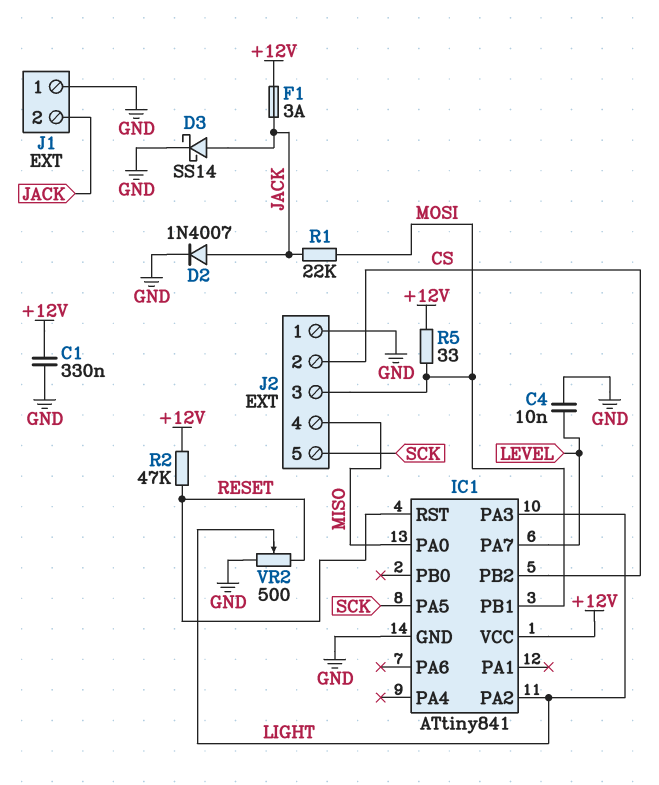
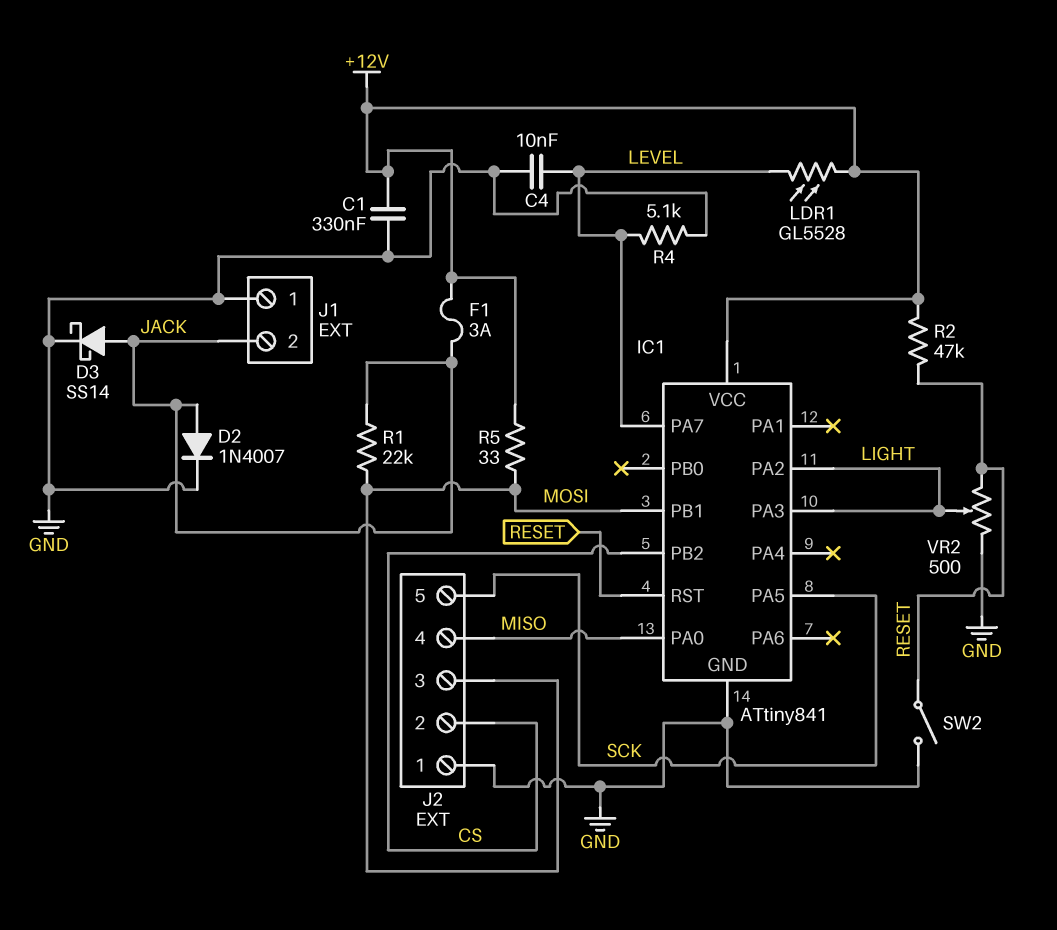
LDR1: none -> GL5528 (+12V, LEVEL)
R4: none -> 5.1k (GND, LEVEL)
SW2: none -> switch (GND, RESET)

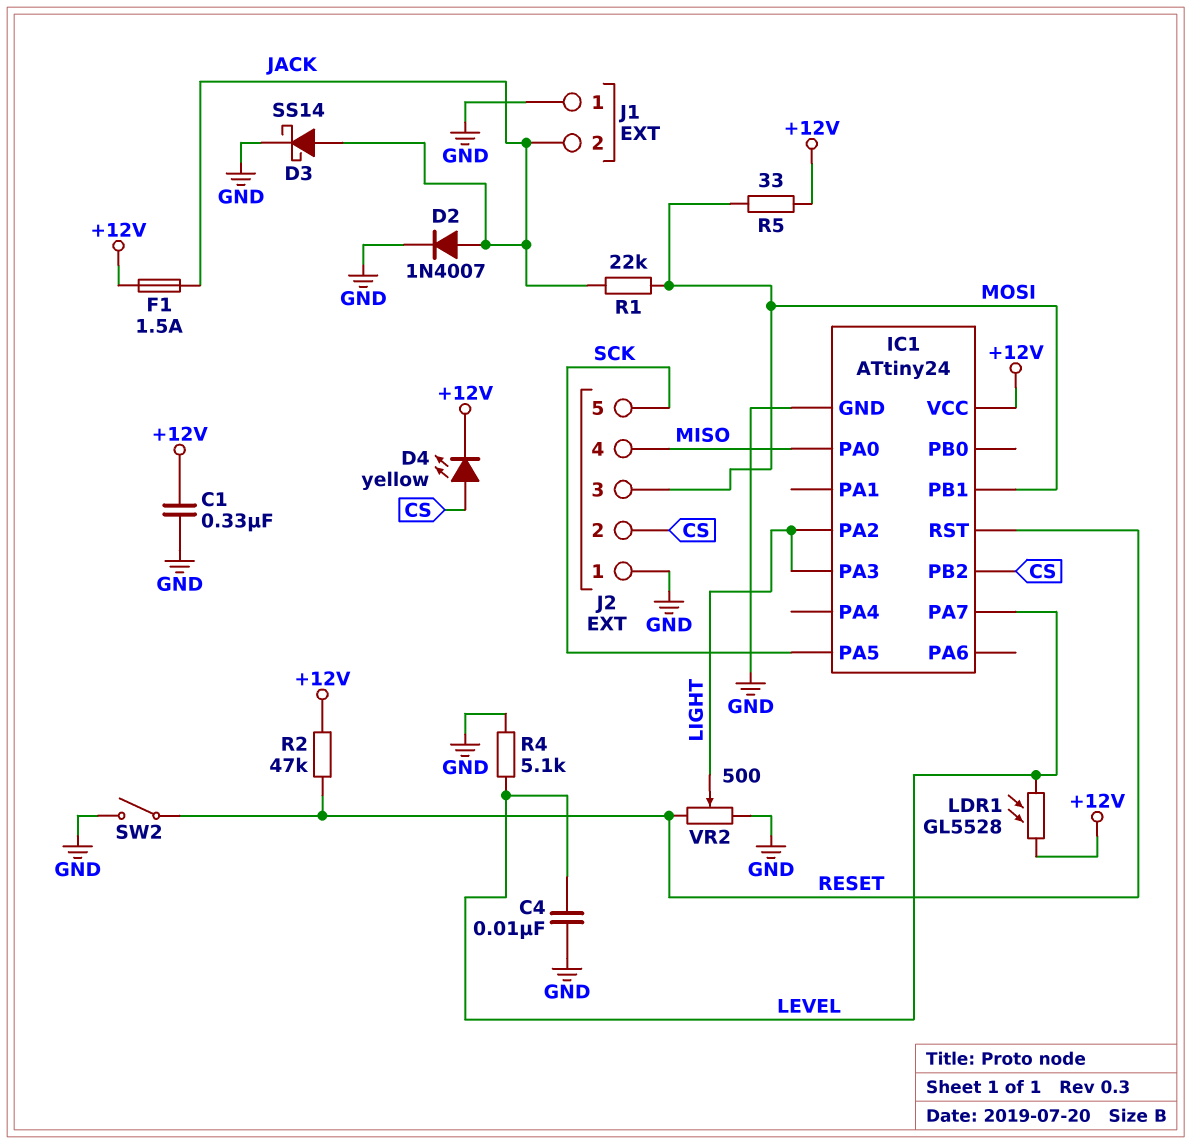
D4: none -> LED yellow (A CS, K +12V)
F1: 3A (+12V, JACK) -> 1.5A (+12V, JACK)
IC1: ATtiny841 -> ATtiny24

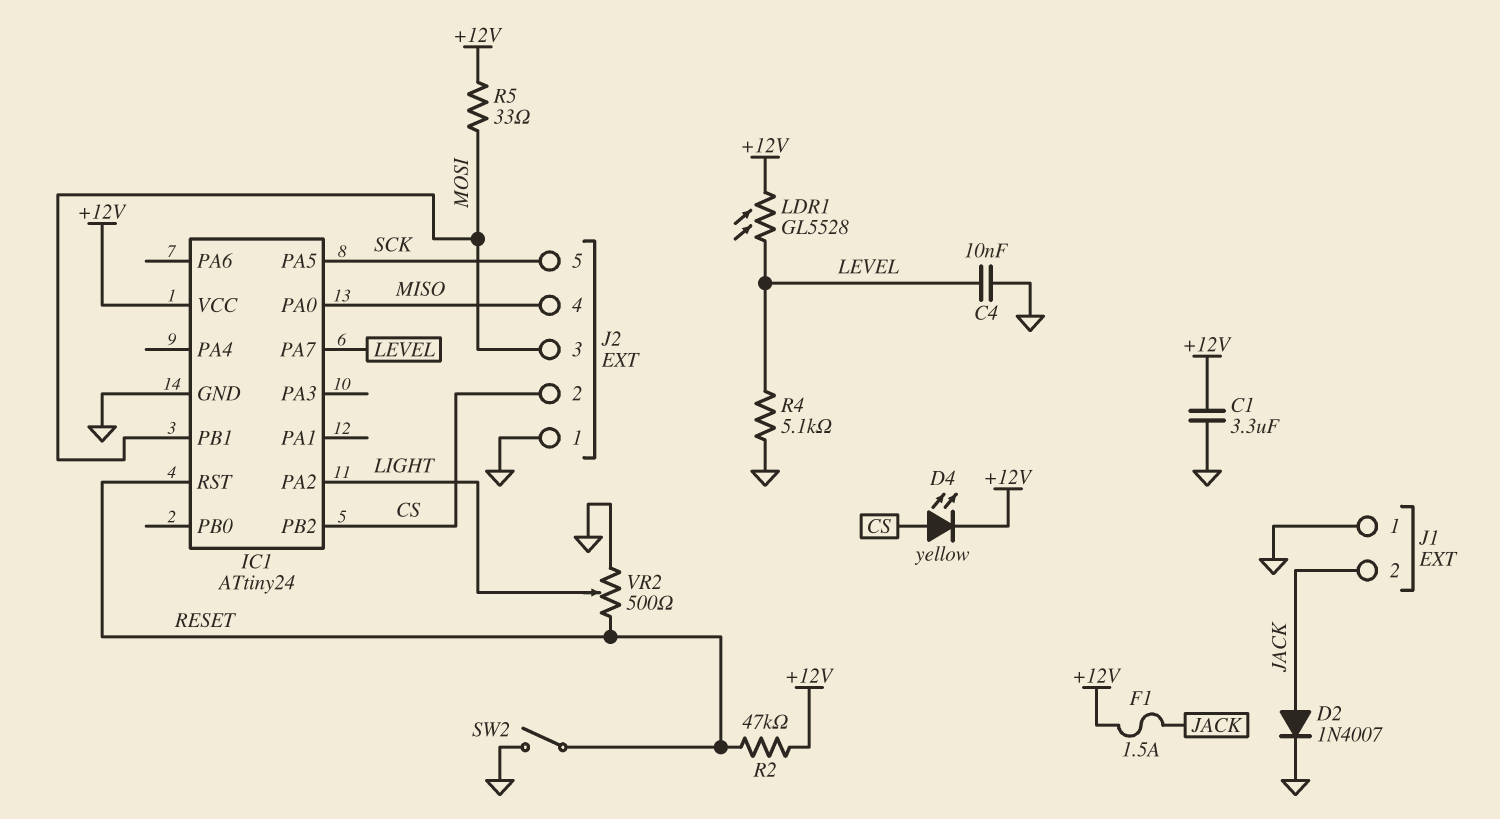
C1: 330nF (+12V, GND) -> 3.3uF (+12V, GND)
D3: schottky SS14 (A JACK, K GND) -> none
IC1 pin PA3: LIGHT -> none
R1: 22k (JACK, MOSI) -> none

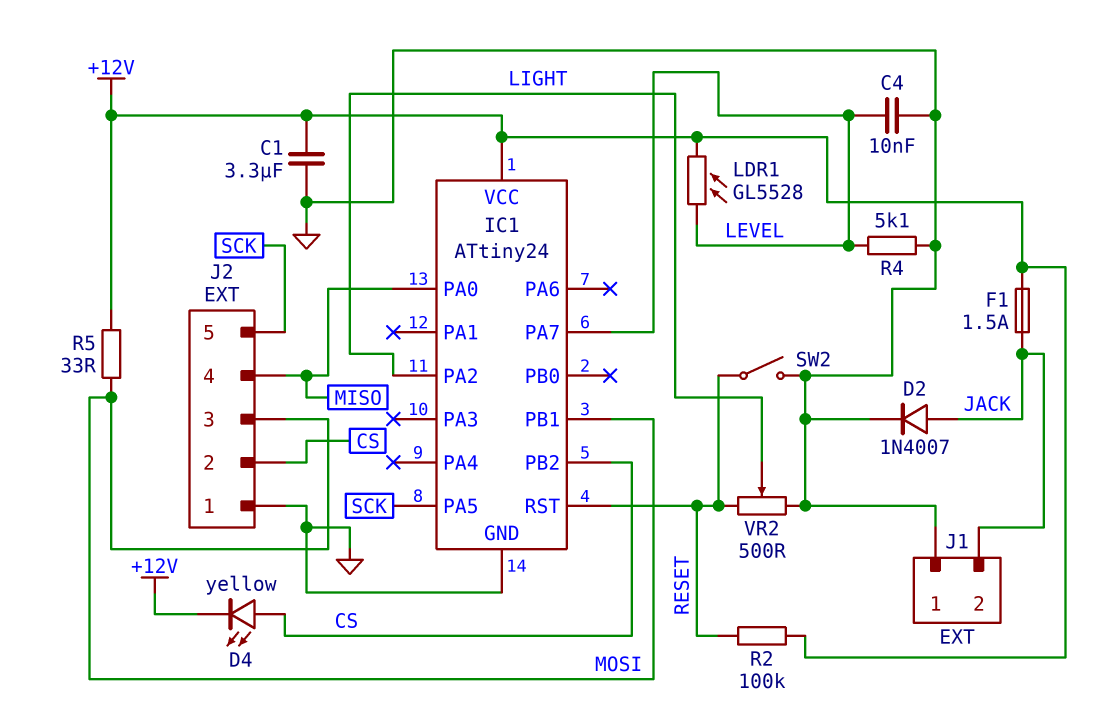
R2: 47k (+12V, RESET) -> 100k (+12V, RESET)

